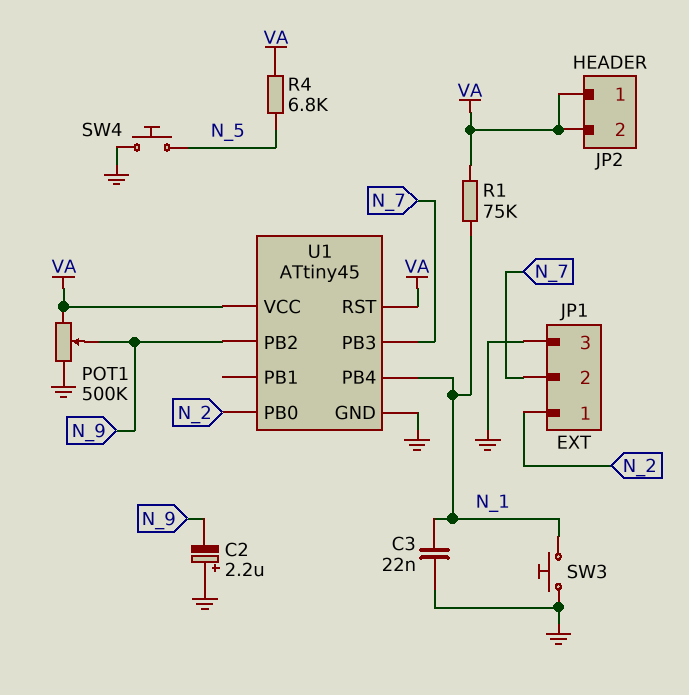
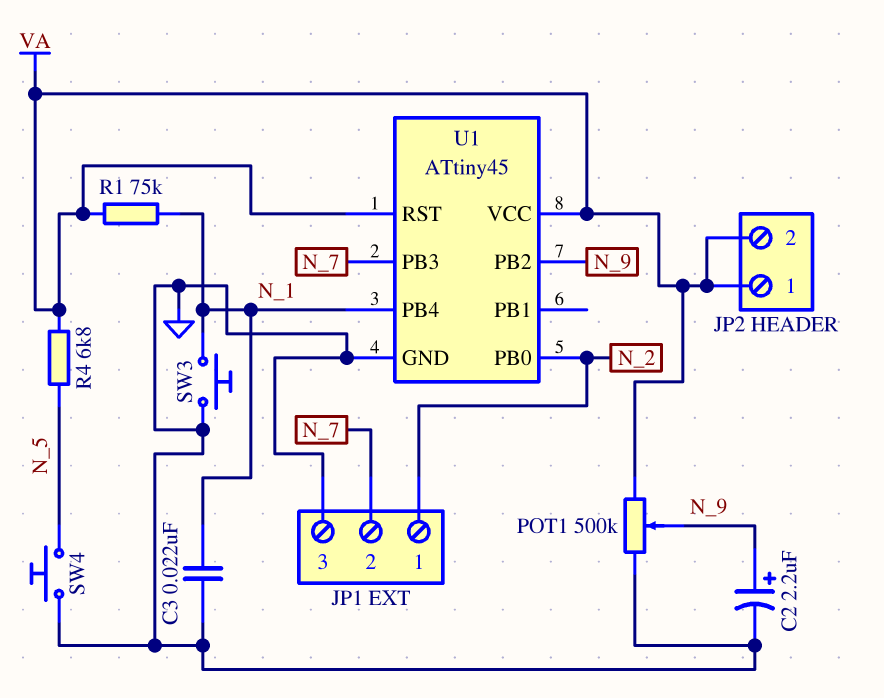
C2: 2.2uF (plus GND, minus N_9) -> 2.2uF (plus N_9, minus GND)

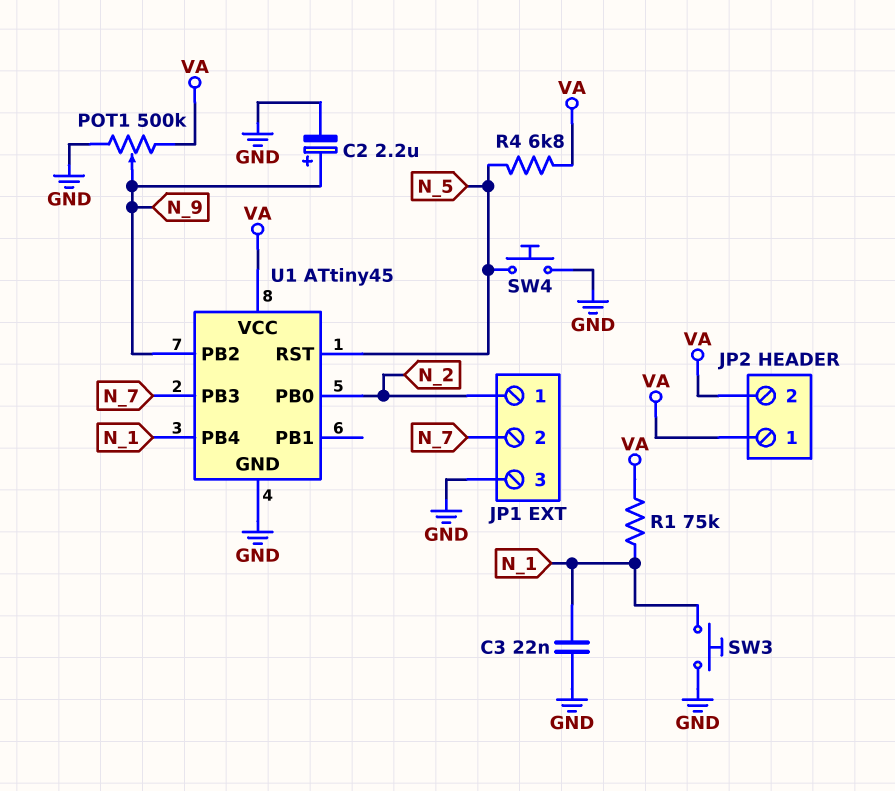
U1 pin RST: VA -> N_5

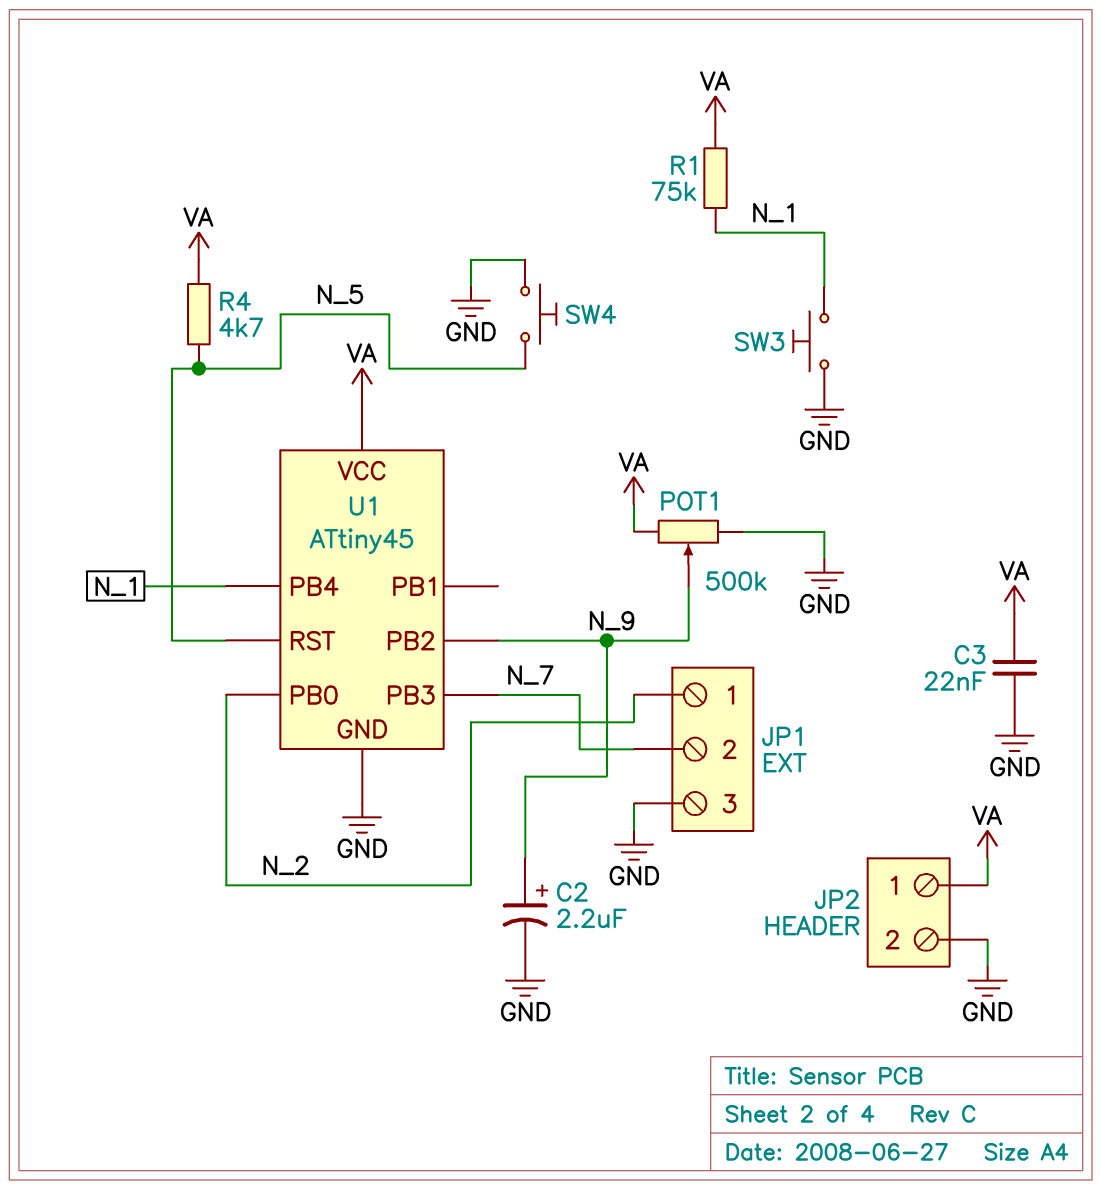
C3: 22nF (GND, N_1) -> 22nF (GND, VA)
JP2 pin 2: VA -> GND
R4: 6.8k (N_5, VA) -> 4.7k (N_5, VA)

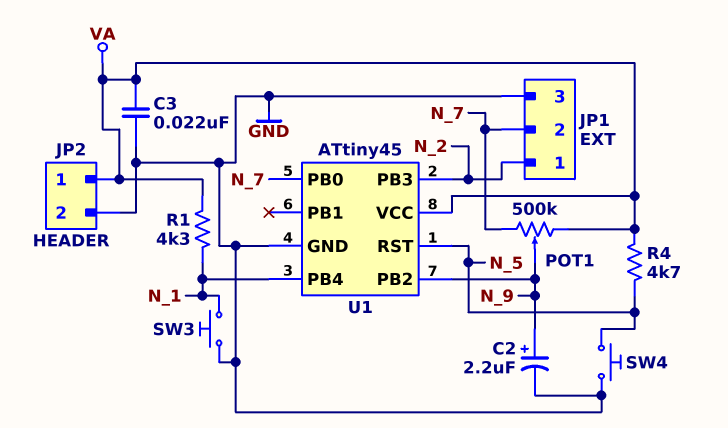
POT1: 500k (GND, VA, wiper N_9) -> 500k (N_7, VA, wiper N_9)
R1: 75k (N_1, VA) -> 4.3k (N_1, VA)
U1 pin PB0: N_2 -> N_7
U1 pin PB3: N_7 -> N_2

